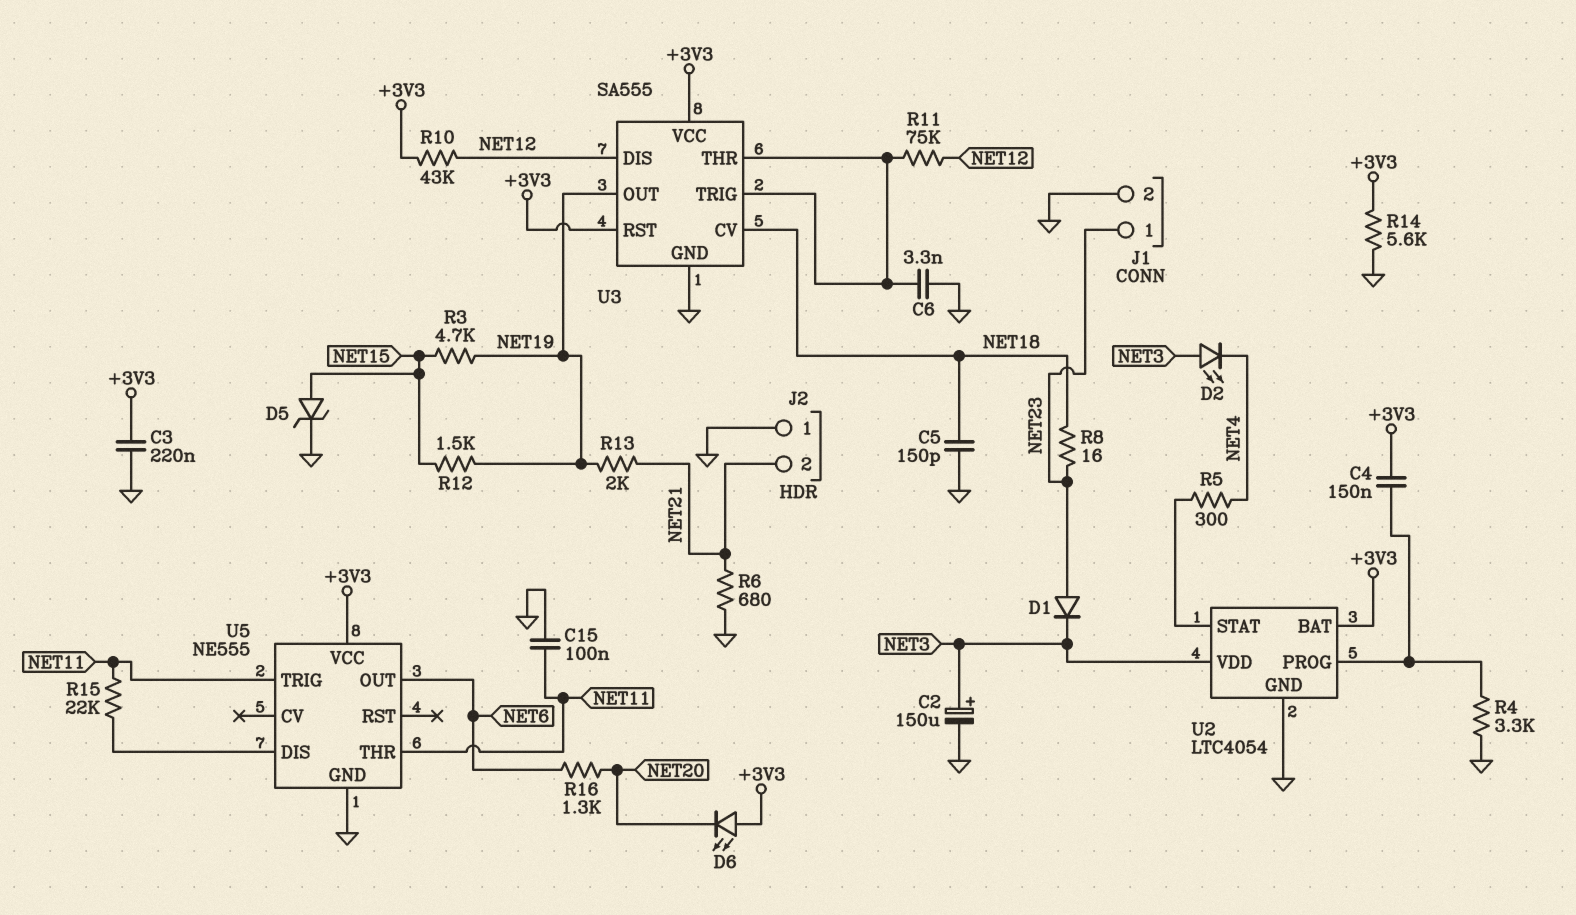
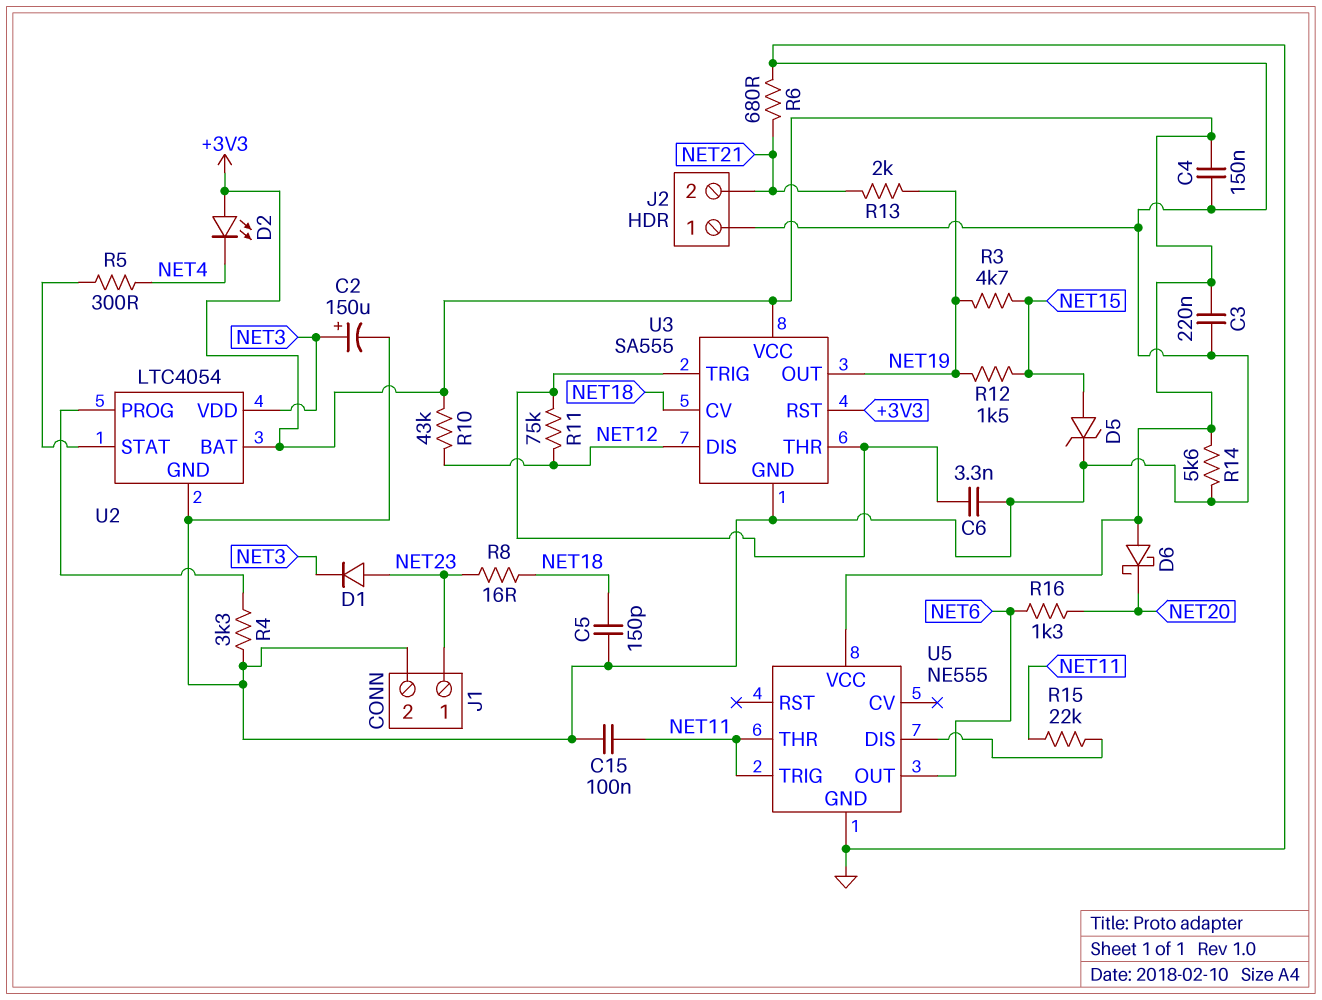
C4: 150nF (+3V3, U2/PROG) -> 150nF (+3V3, GND)
D2: LED (A NET3, K NET4) -> LED (A +3V3, K NET4)
D6: LED (A +3V3, K NET20) -> schottky (A +3V3, K NET20)

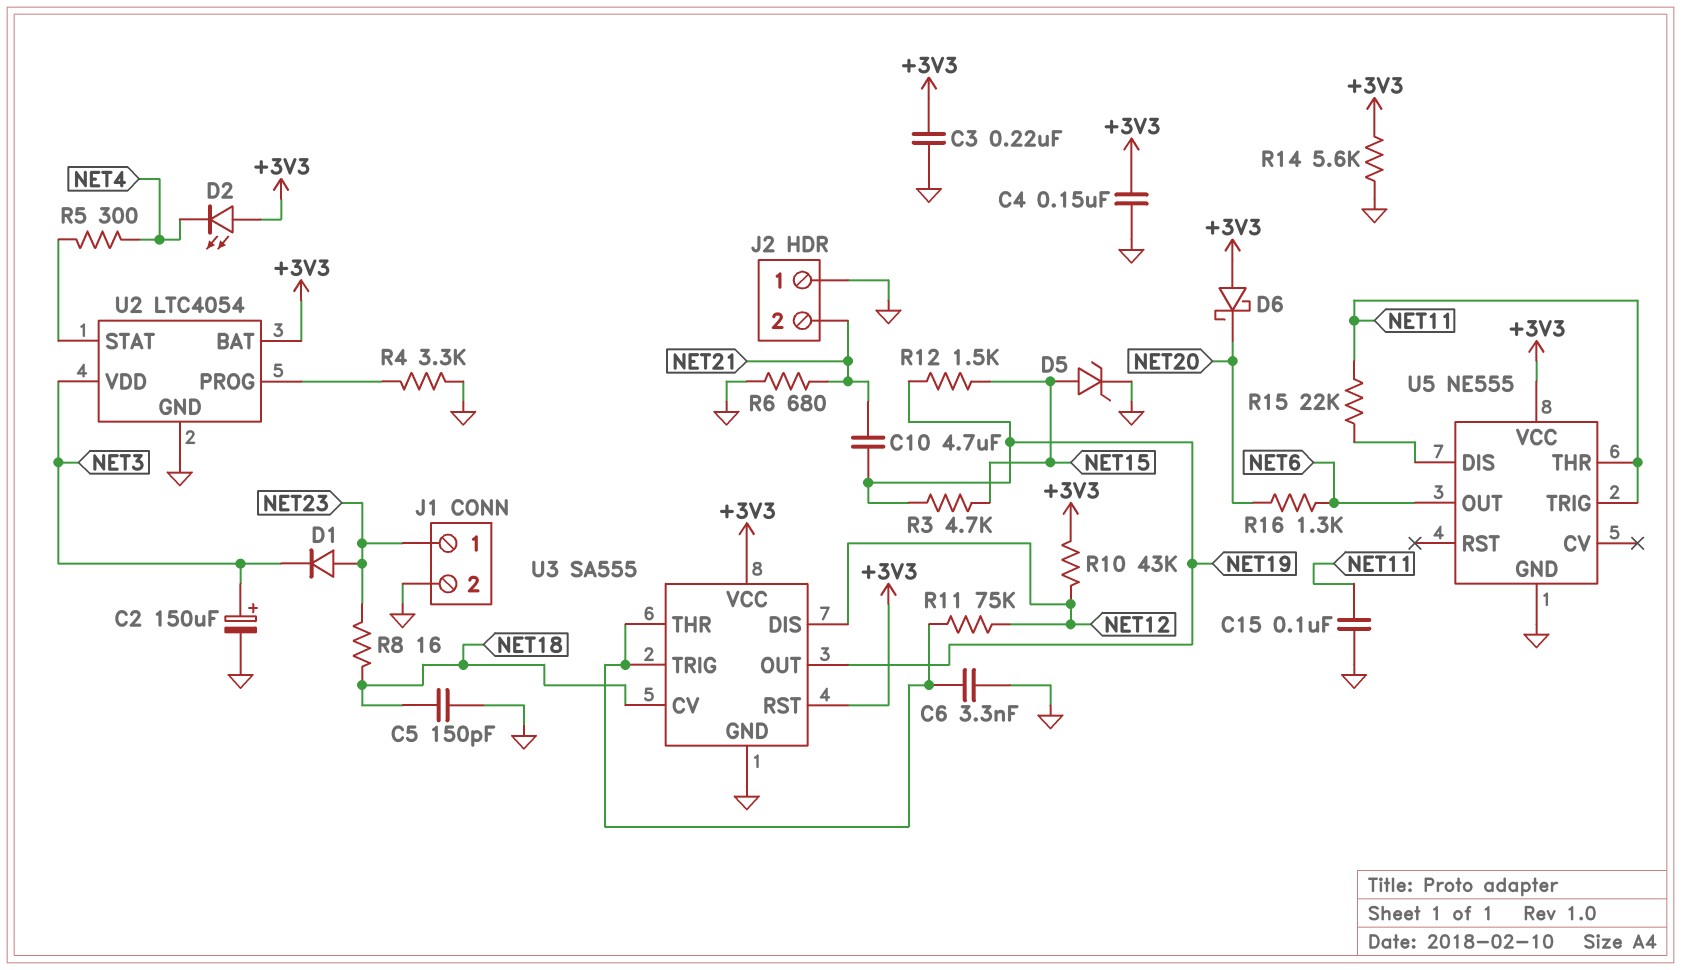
C10: none -> 4.7uF (NET19, NET21)
R13: 2k (NET19, NET21) -> none

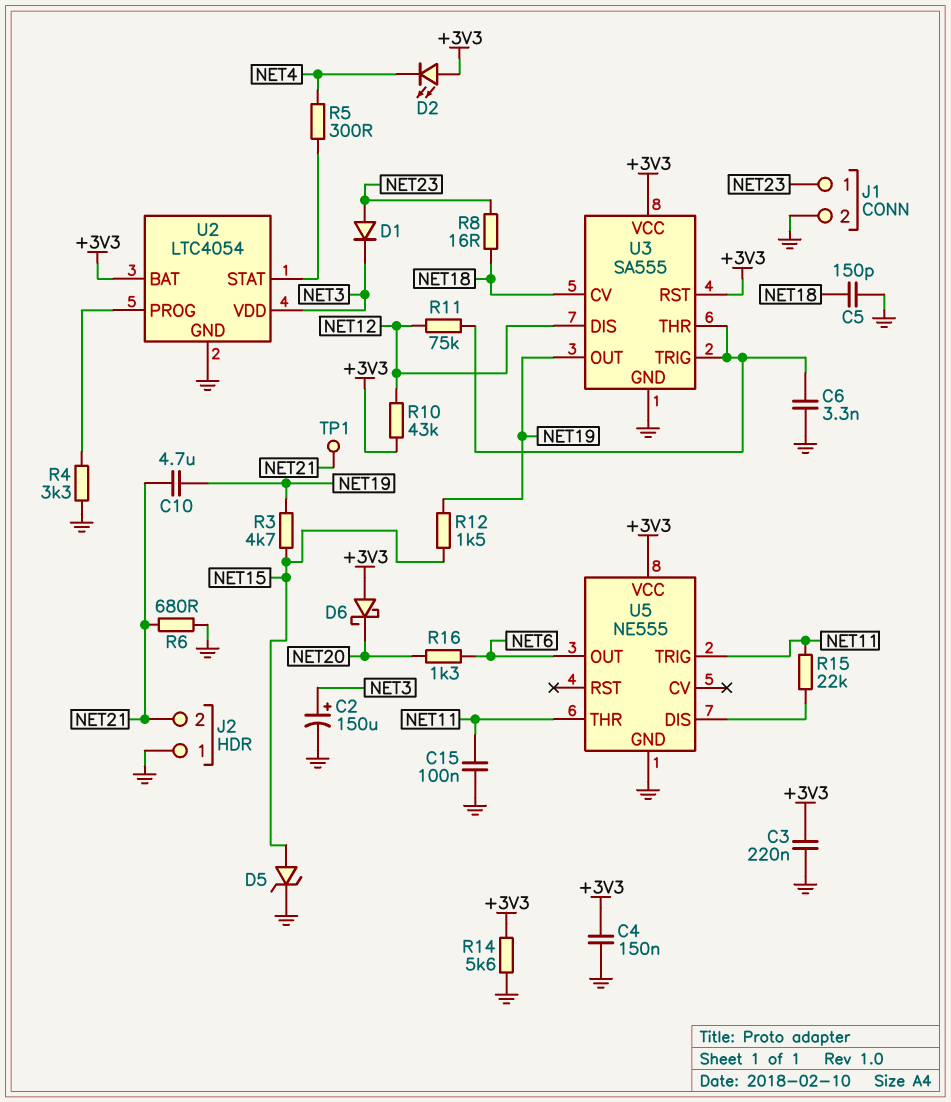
TP1: none -> test point (NET21)

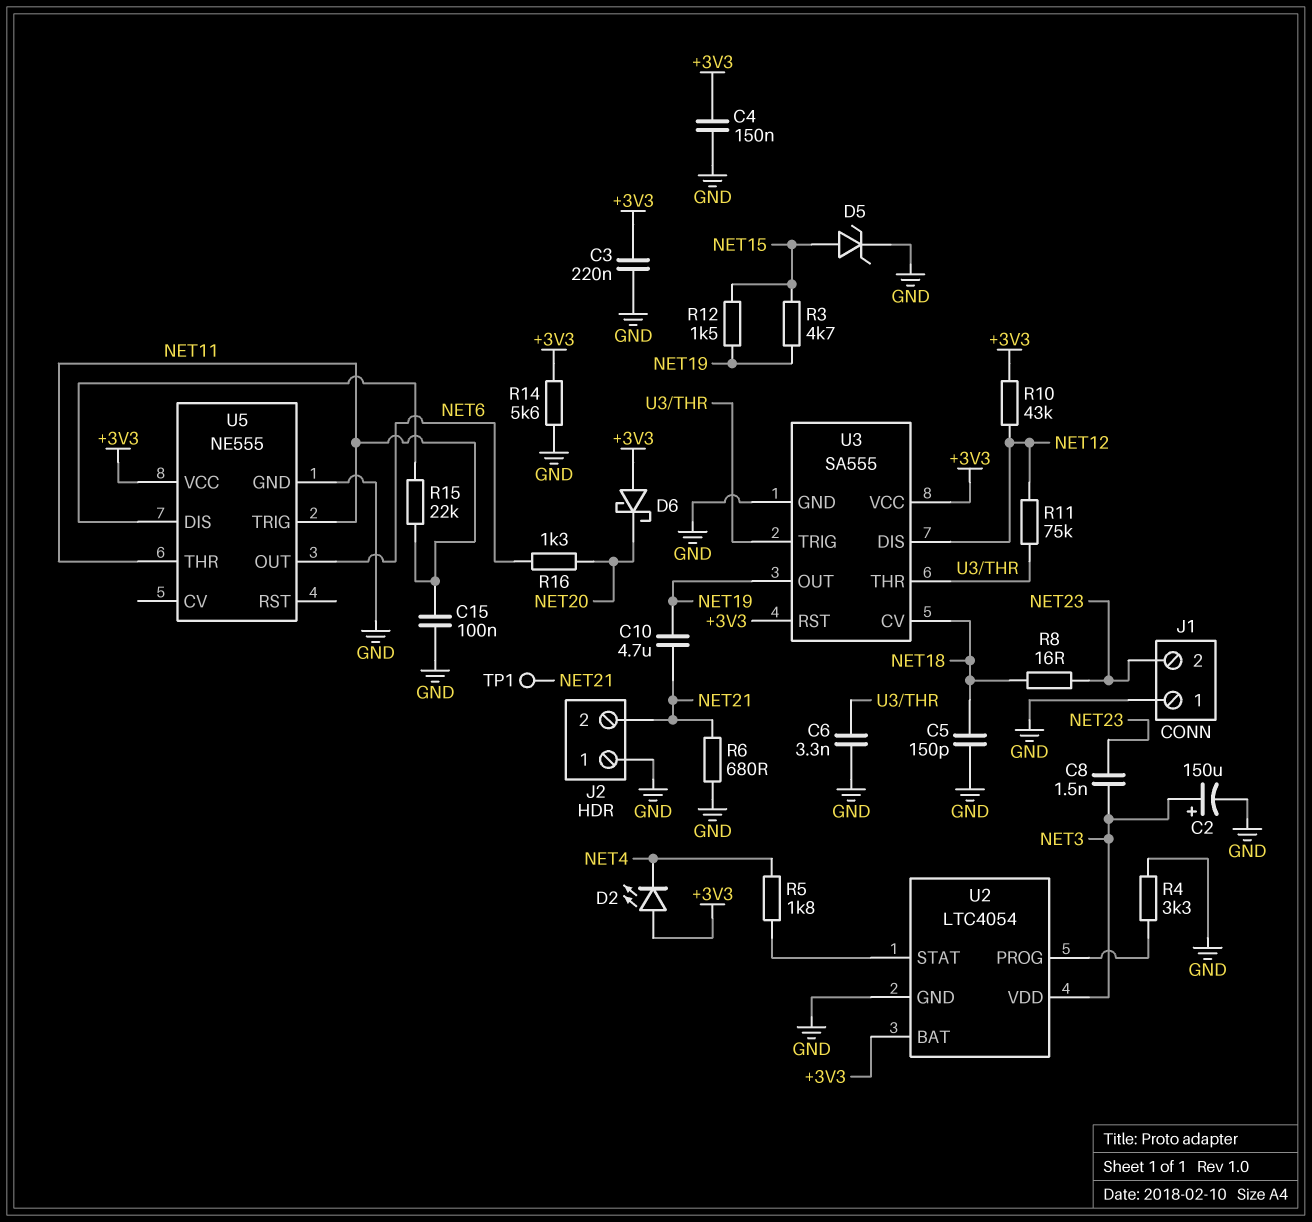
C8: none -> 1.5nF (NET3, NET23)
D1: diode (A NET23, K NET3) -> none
J1 pin 1: NET23 -> GND
J1 pin 2: GND -> NET23
R5: 300 (NET4, U2/STAT) -> 1.8k (NET4, U2/STAT)

